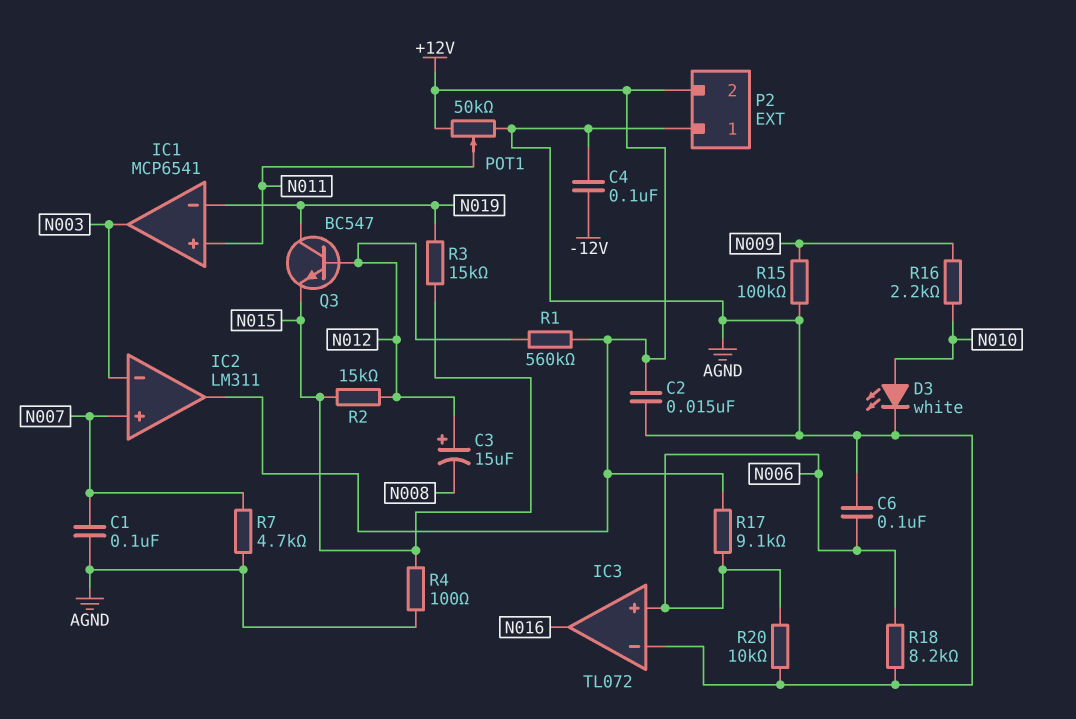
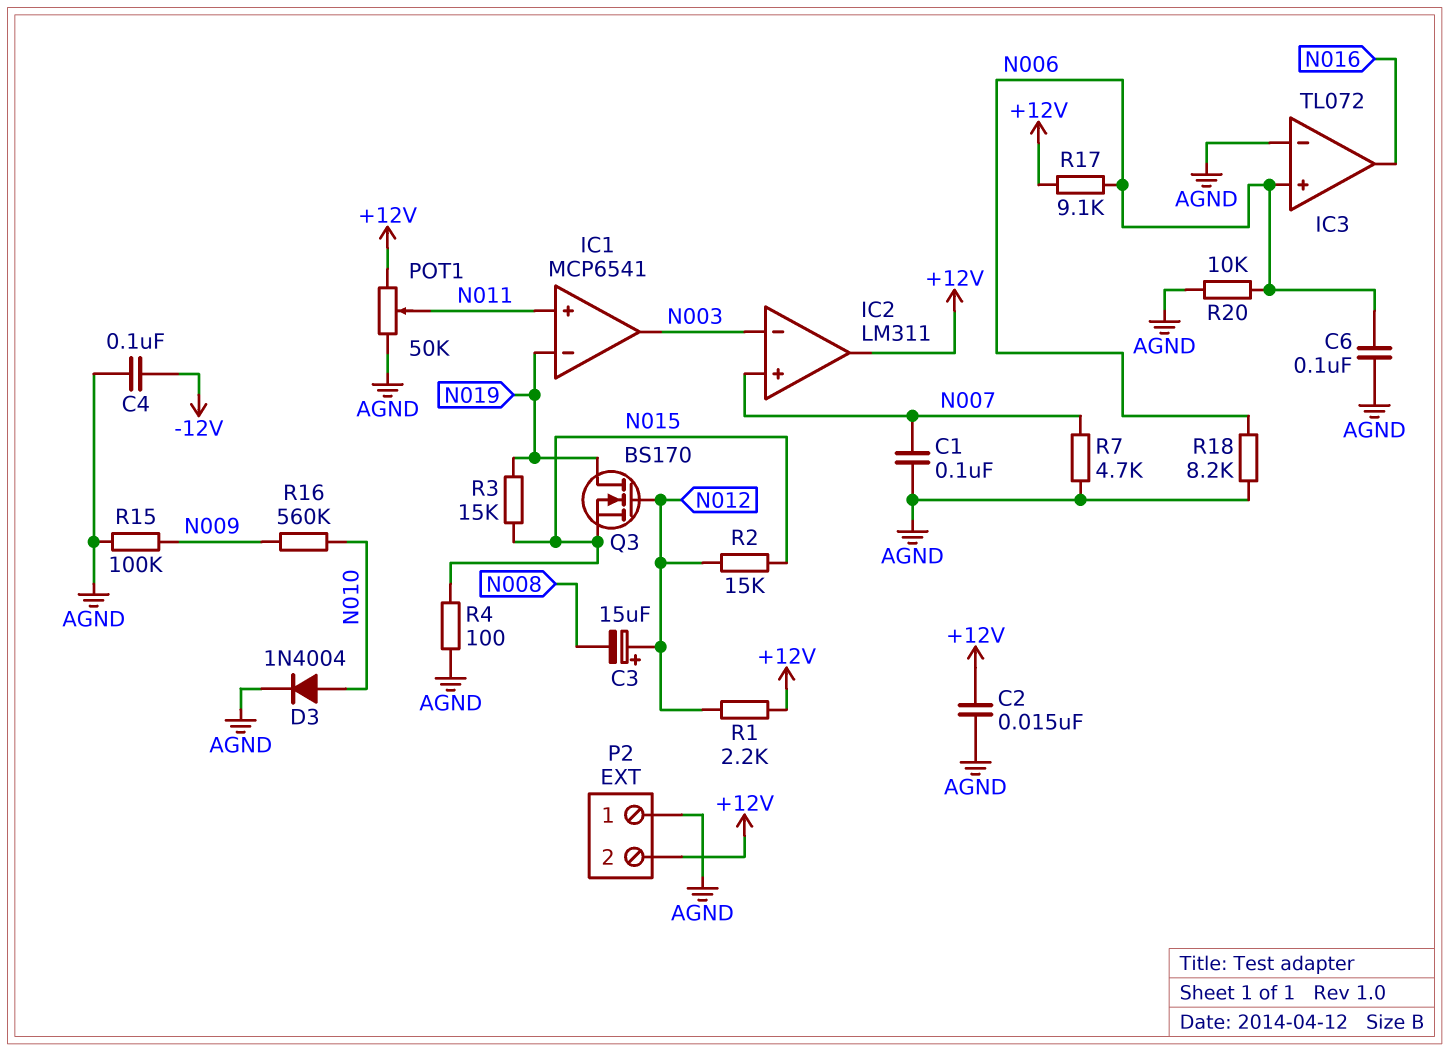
D3: LED white (A N010, K AGND) -> diode 1N4004 (A N010, K AGND)
Q3: NPN BC547 (B N012, C N019, E N015) -> NMOS BS170 (G N012, D N019, S N015)
R1: 560k (+12V, N012) -> 2.2k (+12V, N012)
R16: 2.2k (N009, N010) -> 560k (N009, N010)

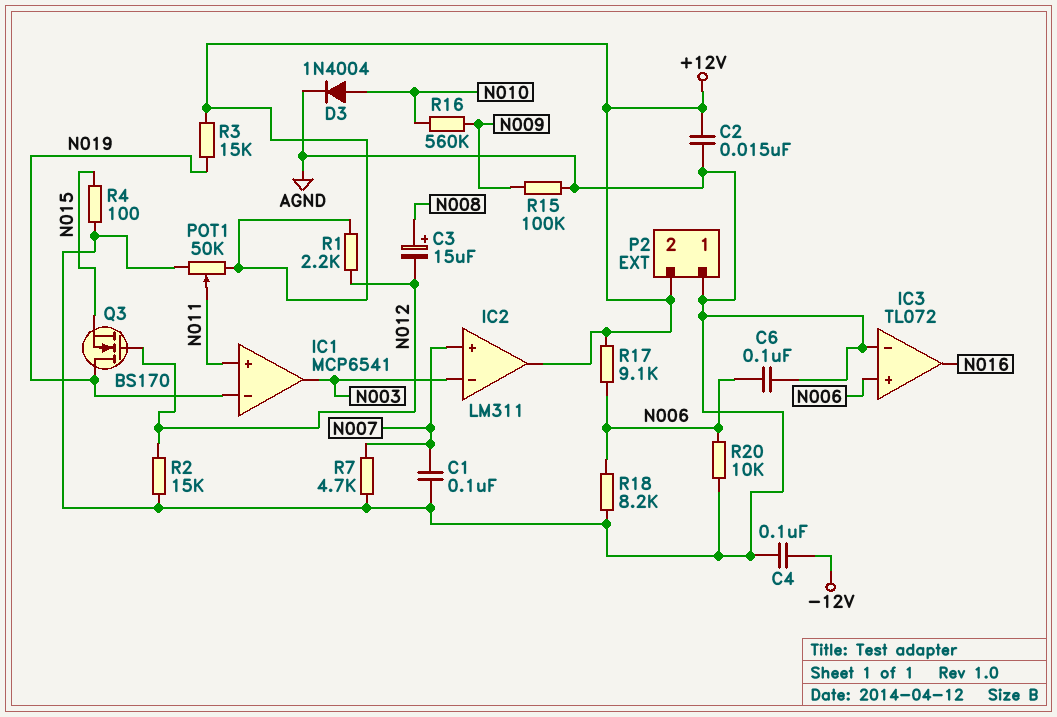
C3: 15uF (plus N012, minus N008) -> 15uF (plus N008, minus N012)
R2: 15k (N012, N015) -> 15k (AGND, N012)
R3: 15k (N015, N019) -> 15k (+12V, N019)

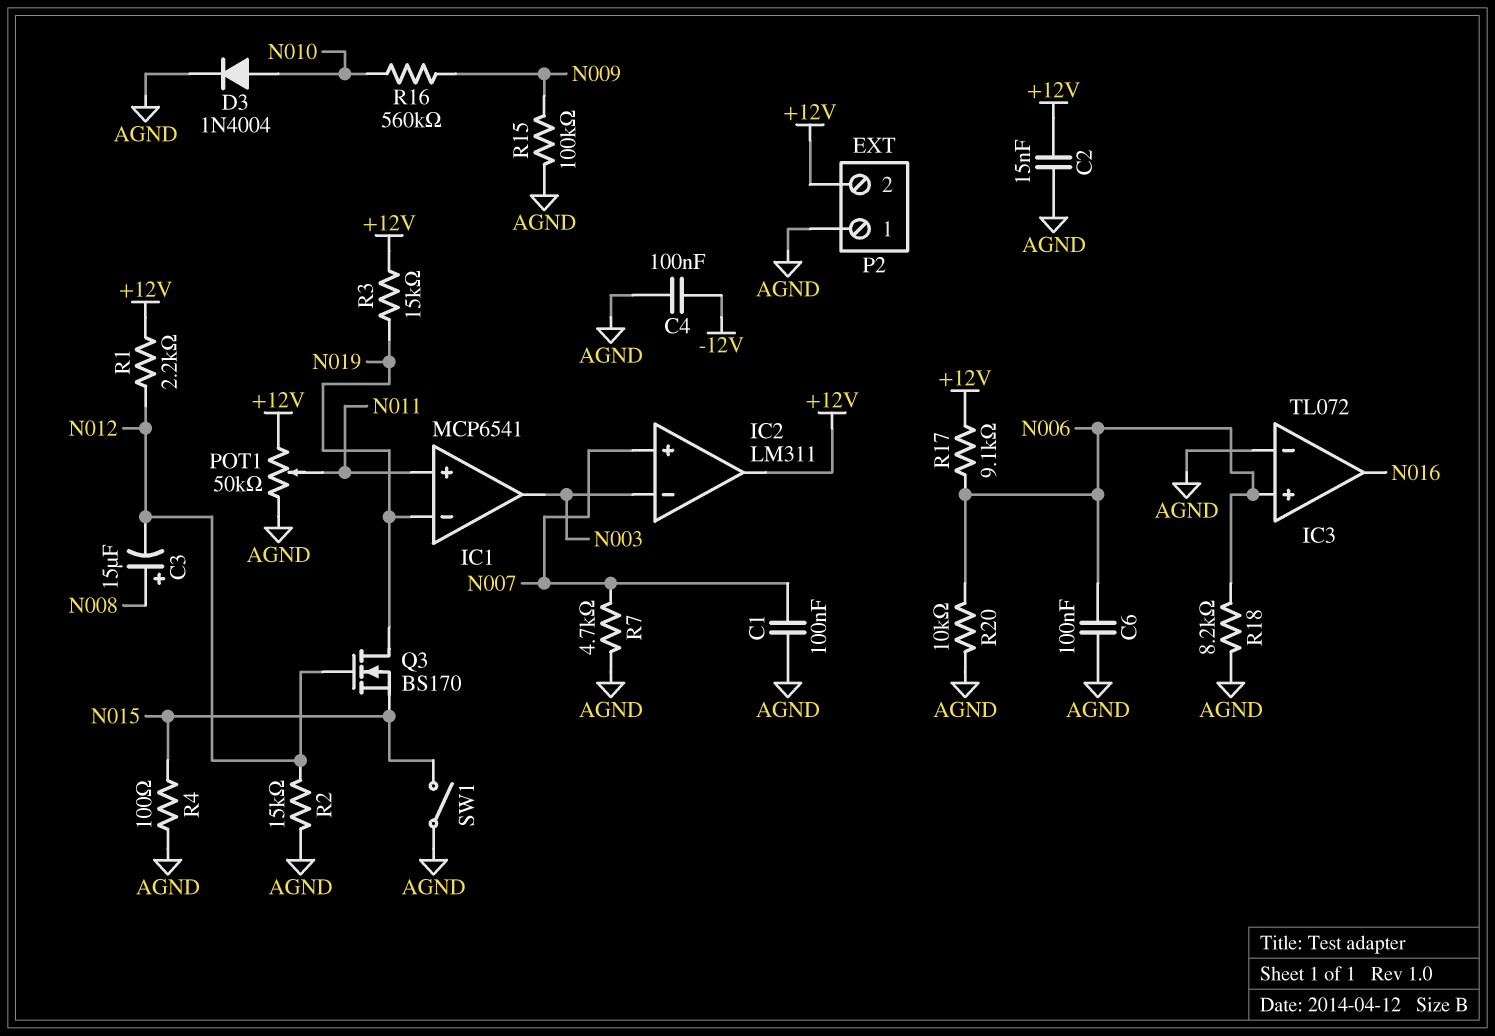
SW1: none -> switch (AGND, N015)

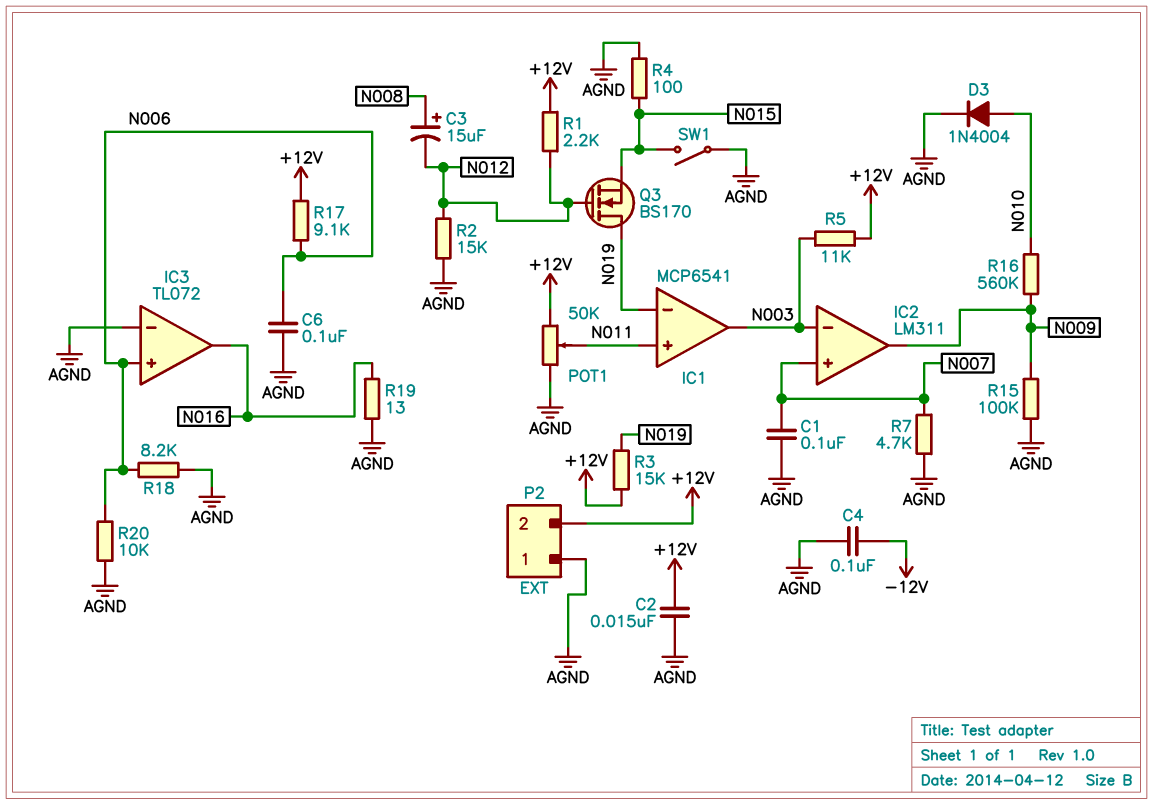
IC2 pin out: +12V -> N009
R5: none -> 11k (+12V, N003)
R19: none -> 13 (AGND, N016)

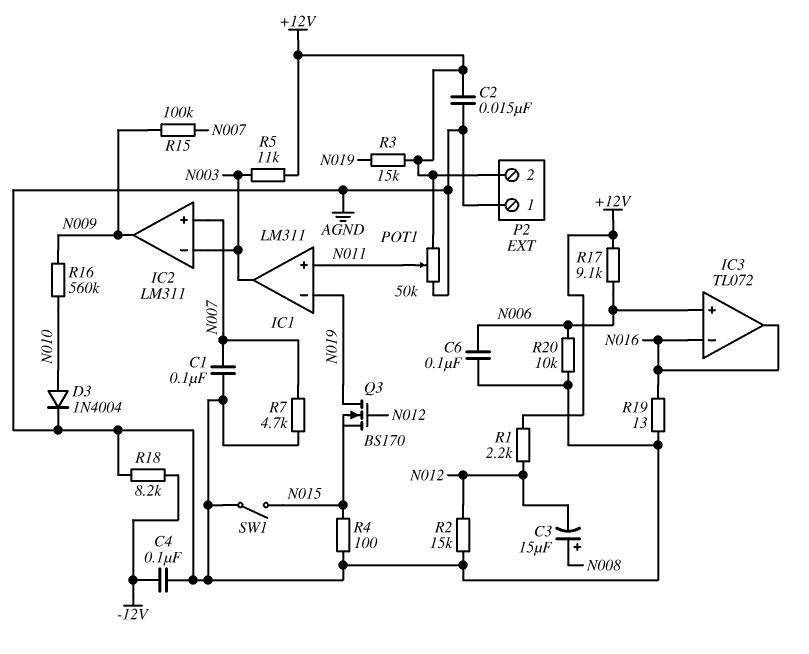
IC1: MCP6541 -> LM311
IC3 pin in-: AGND -> N016
R15: 100k (AGND, N009) -> 100k (N007, N009)
R18: 8.2k (AGND, N006) -> 8.2k (-12V, AGND)

